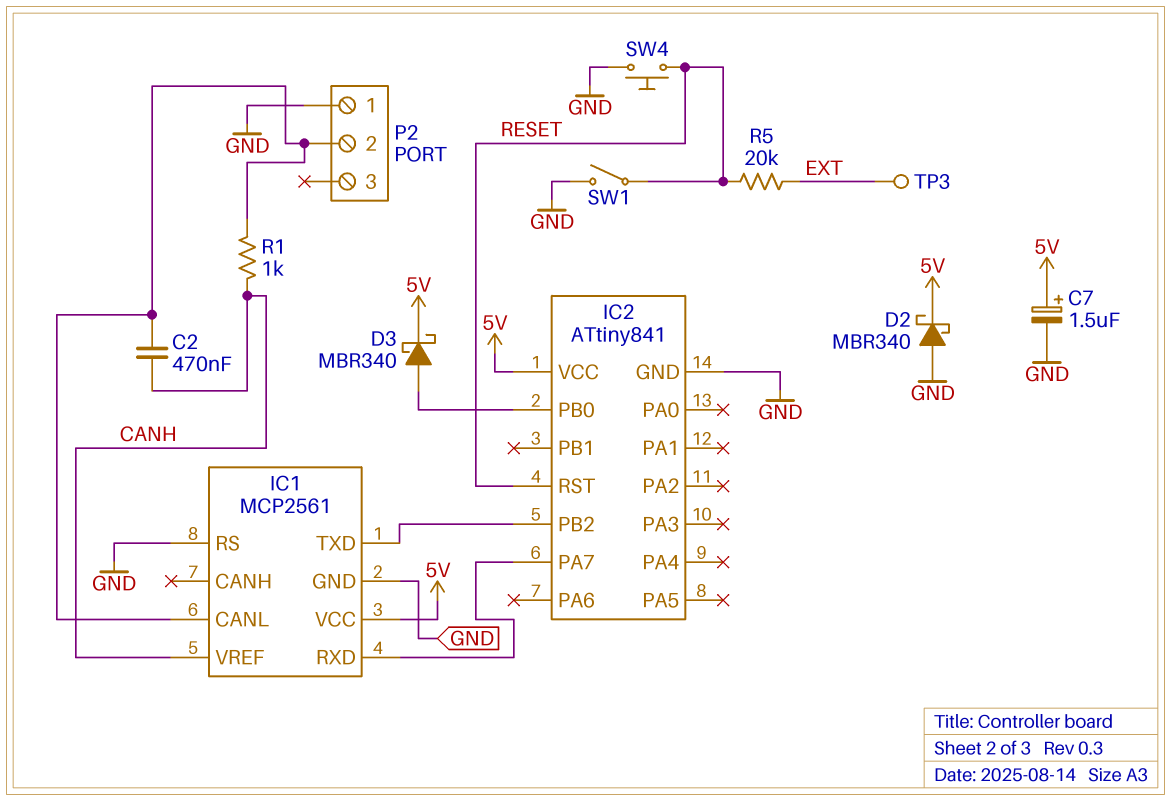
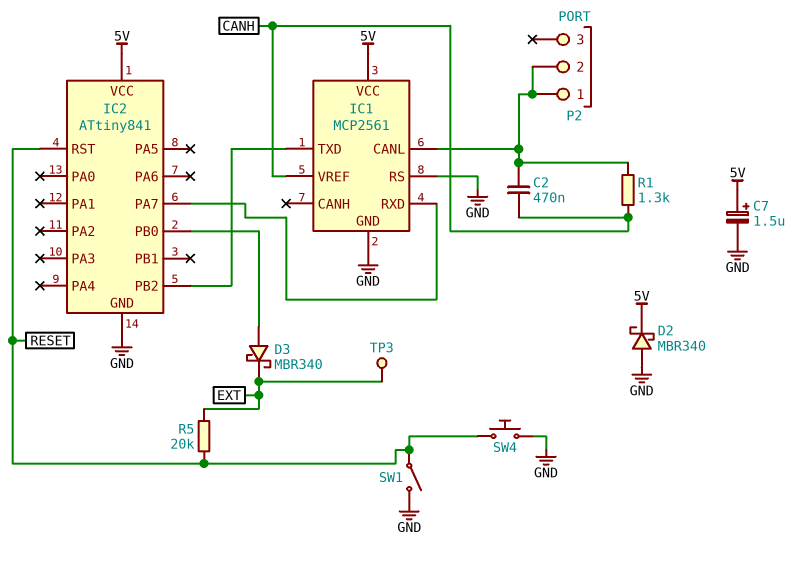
D3: schottky MBR340 (A IC2/PB0, K 5V) -> schottky MBR340 (A IC2/PB0, K EXT)
P2 pin 1: GND -> IC1/CANL
R1: 1k (CANH, IC1/CANL) -> 1.3k (CANH, IC1/CANL)

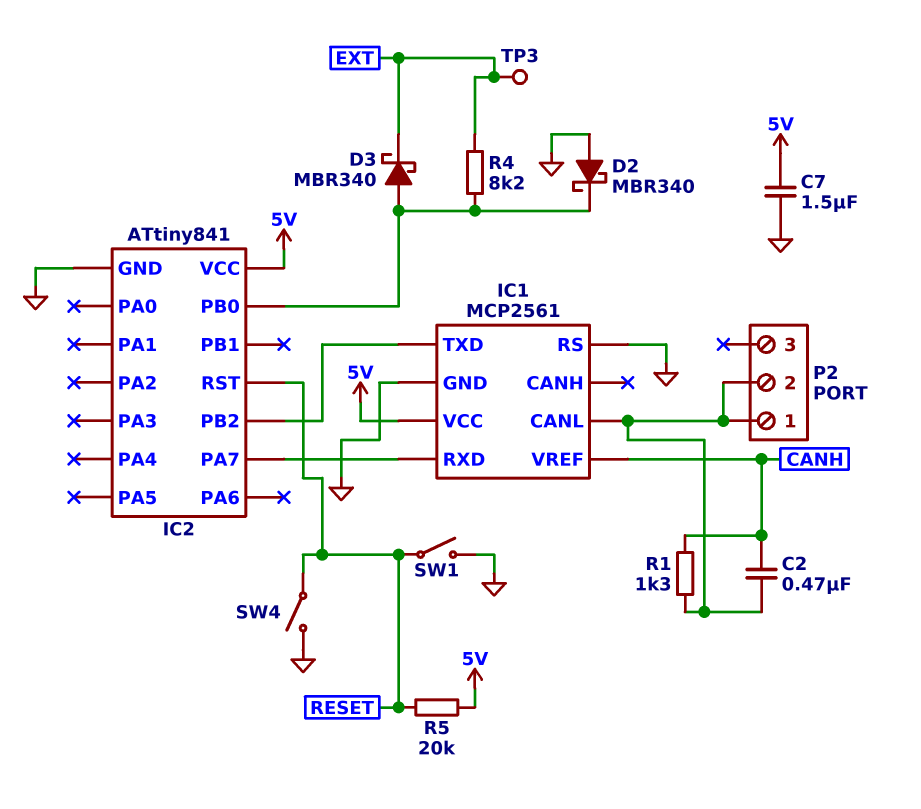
C7: 1.5uF (plus 5V, minus GND) -> 1.5uF (5V, GND)
D2: schottky MBR340 (A GND, K 5V) -> schottky MBR340 (A GND, K IC2/PB0)
R4: none -> 8.2k (EXT, IC2/PB0)
R5: 20k (EXT, RESET) -> 20k (5V, RESET)
SW4: button (GND, RESET) -> switch (GND, RESET)

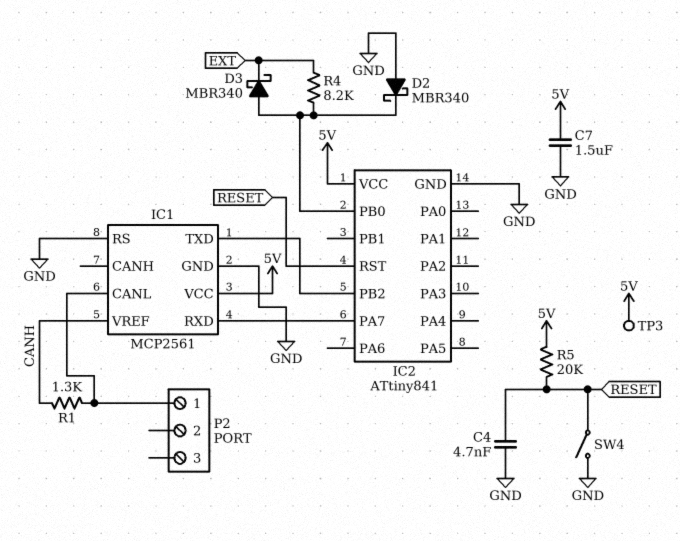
C2: 470nF (CANH, IC1/CANL) -> none
C4: none -> 4.7nF (GND, RESET)
P2 pin 2: IC1/CANL -> none
SW1: switch (GND, RESET) -> none
TP3: test point (EXT) -> test point (5V)

